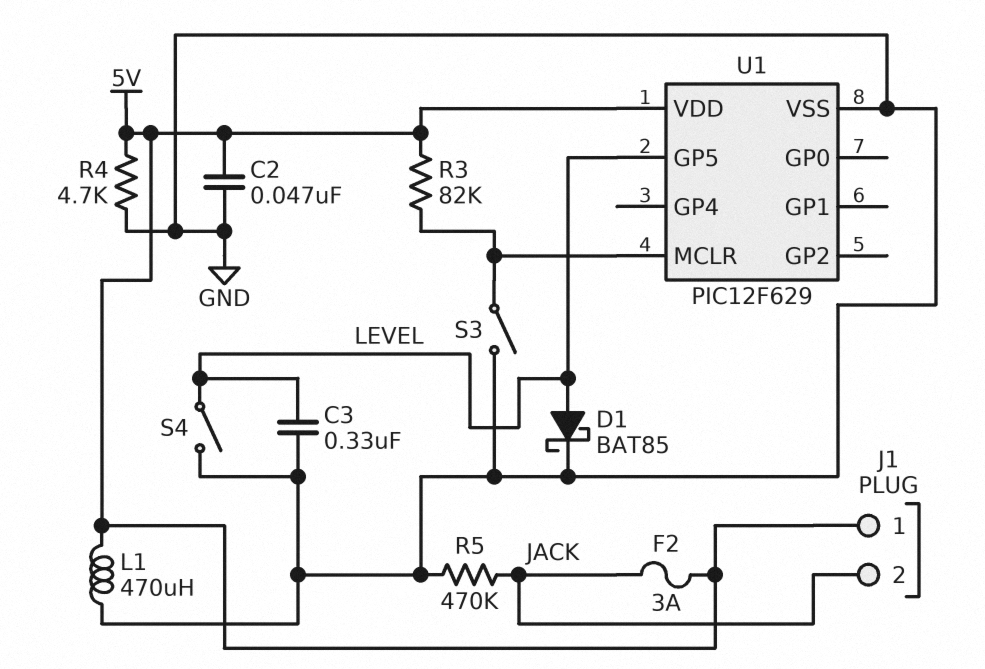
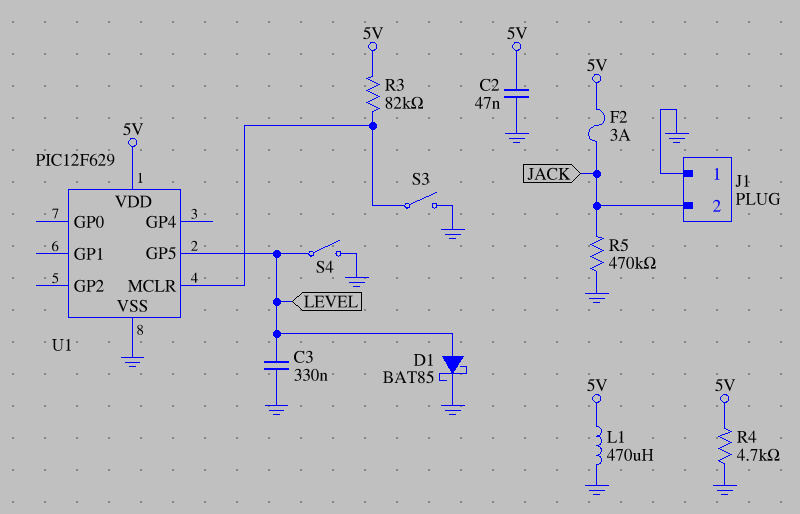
J1 pin 1: 5V -> GND

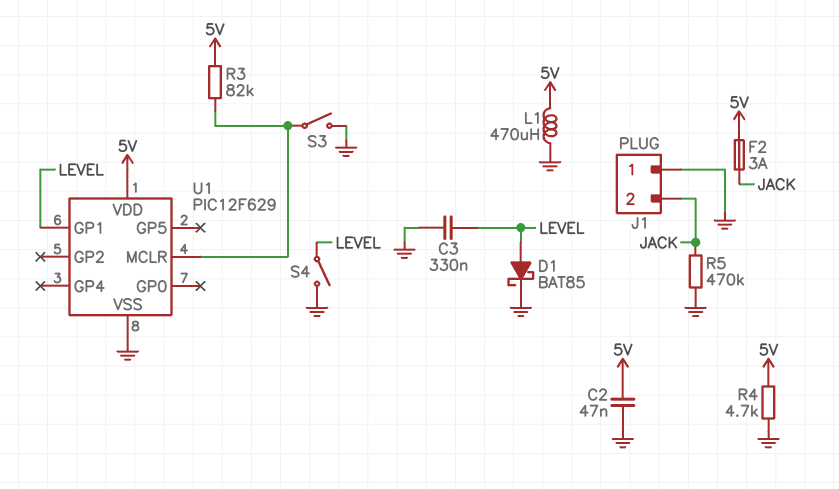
U1 pin GP1: none -> LEVEL
U1 pin GP5: LEVEL -> none

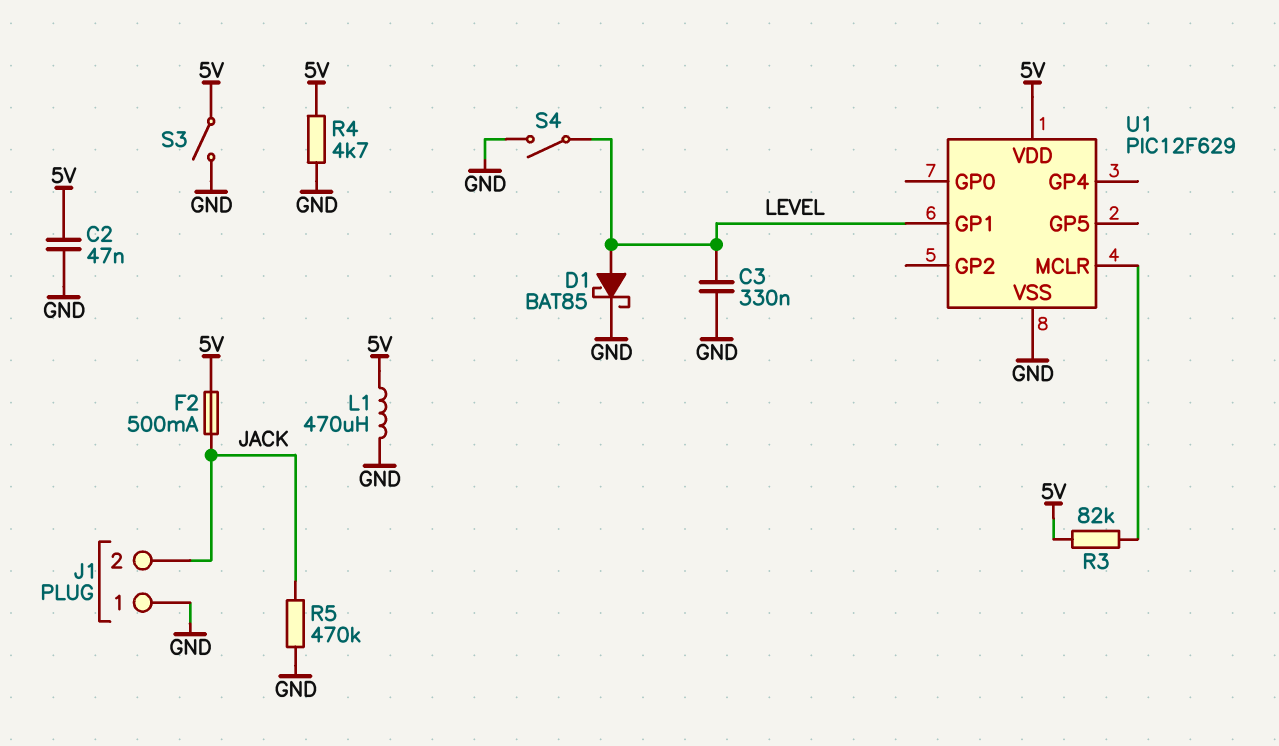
F2: 3A (5V, JACK) -> 500mA (5V, JACK)
S3: switch (GND, U1/MCLR) -> switch (5V, GND)

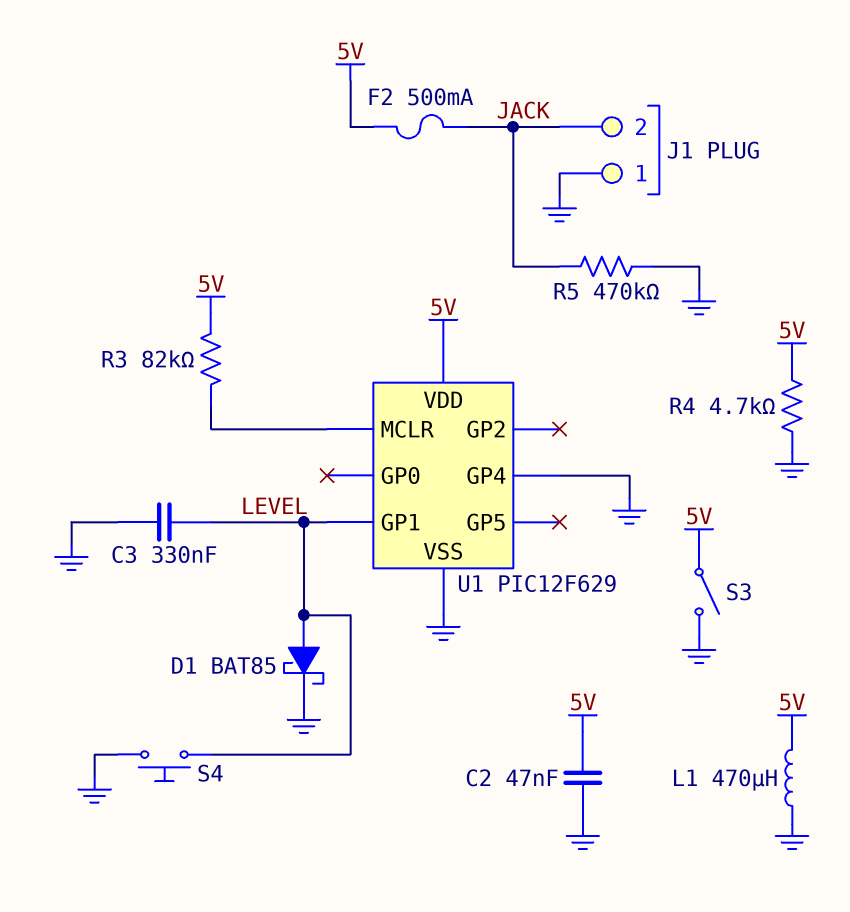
S4: switch (GND, LEVEL) -> button (GND, LEVEL)
U1 pin GP4: none -> GND

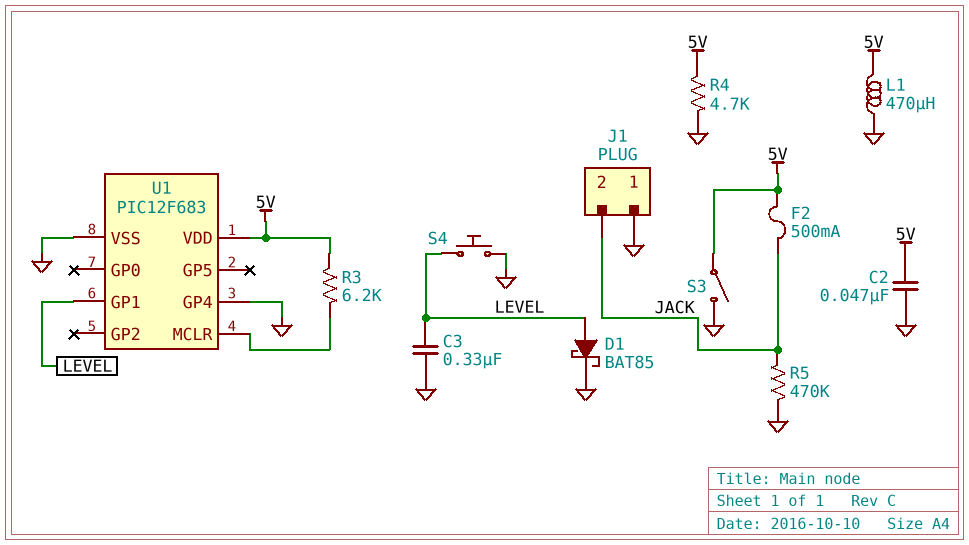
R3: 82k (5V, U1/MCLR) -> 6.2k (5V, U1/MCLR)
U1: PIC12F629 -> PIC12F683

